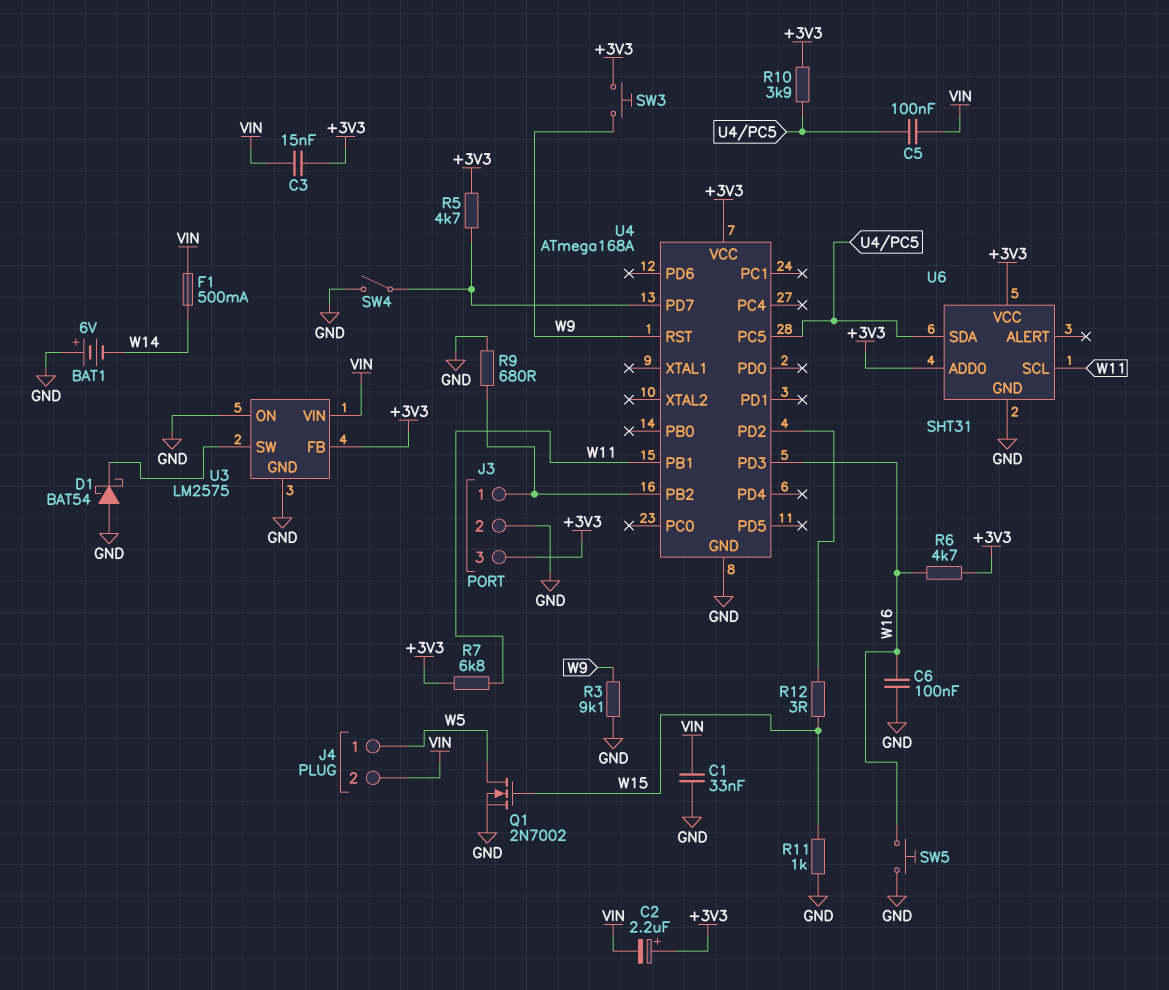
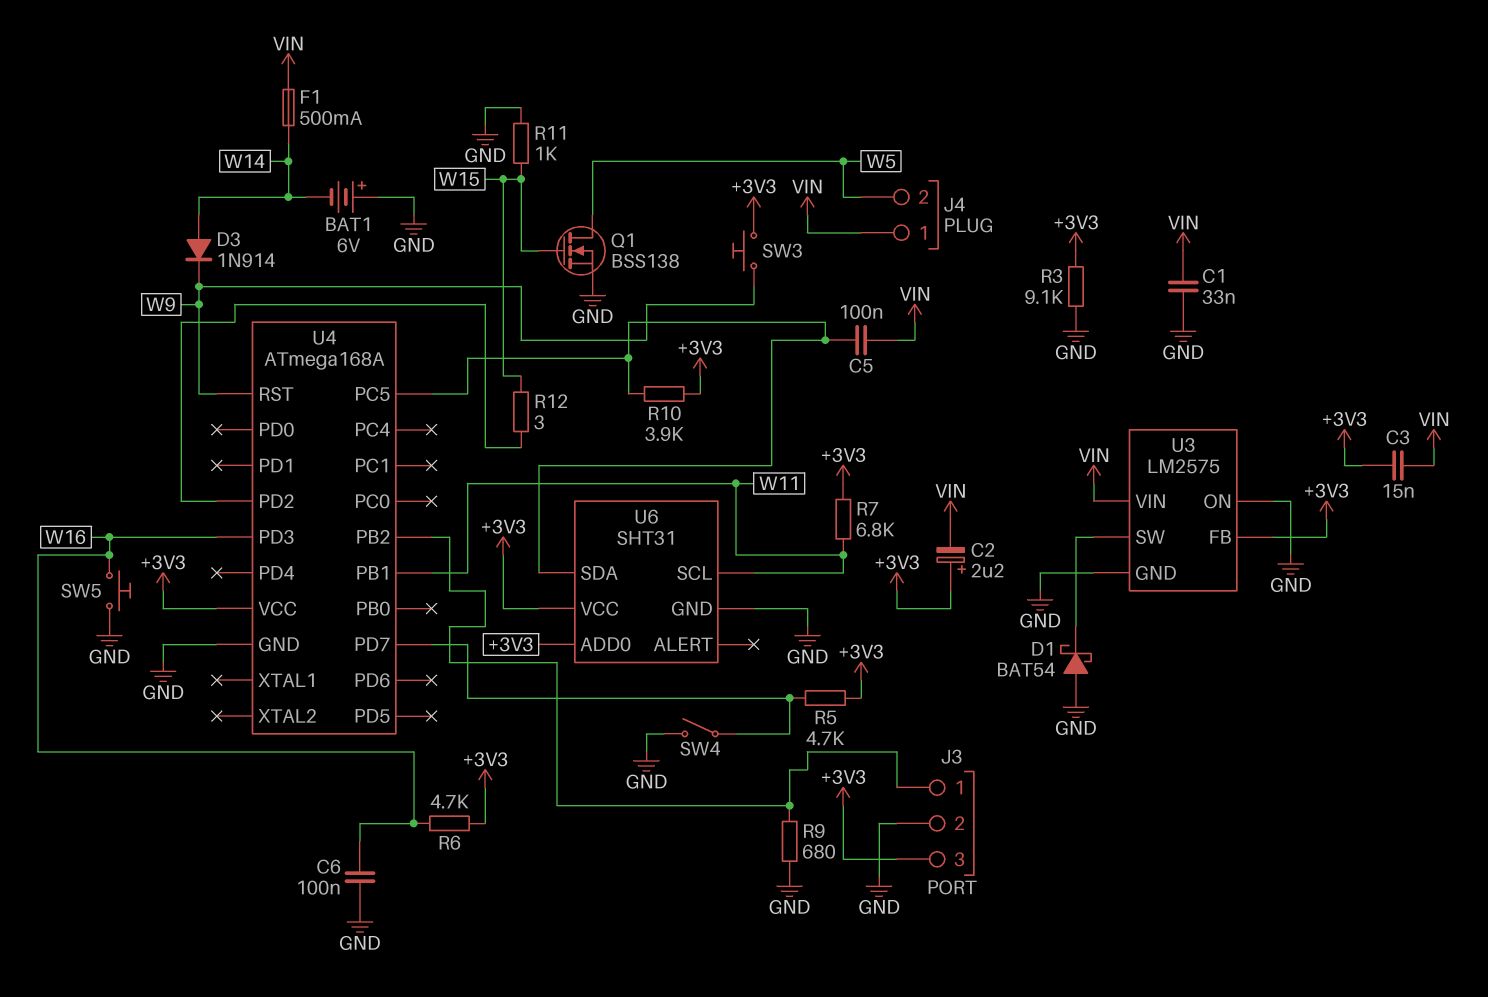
D3: none -> diode 1N914 (A W14, K W9)
J4 pin 1: W5 -> VIN
J4 pin 2: VIN -> W5
Q1: NMOS 2N7002 (G W15, D W5, S GND) -> NMOS BSS138 (G W15, D W5, S GND)
R3: 9.1k (GND, W9) -> 9.1k (+3V3, GND)

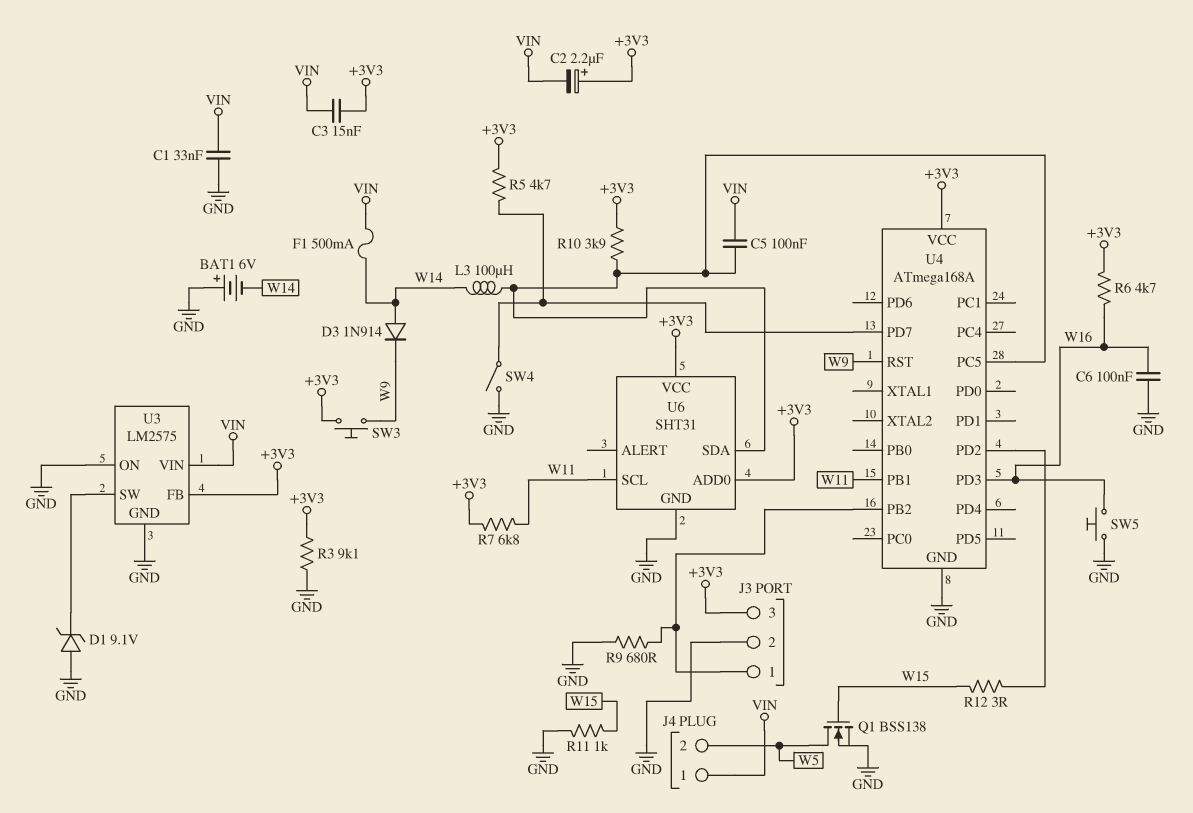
D1: schottky BAT54 (A GND, K U3/SW) -> zener 9.1V (A GND, K U3/SW)
L3: none -> 100uH (U4/PC5, W14)

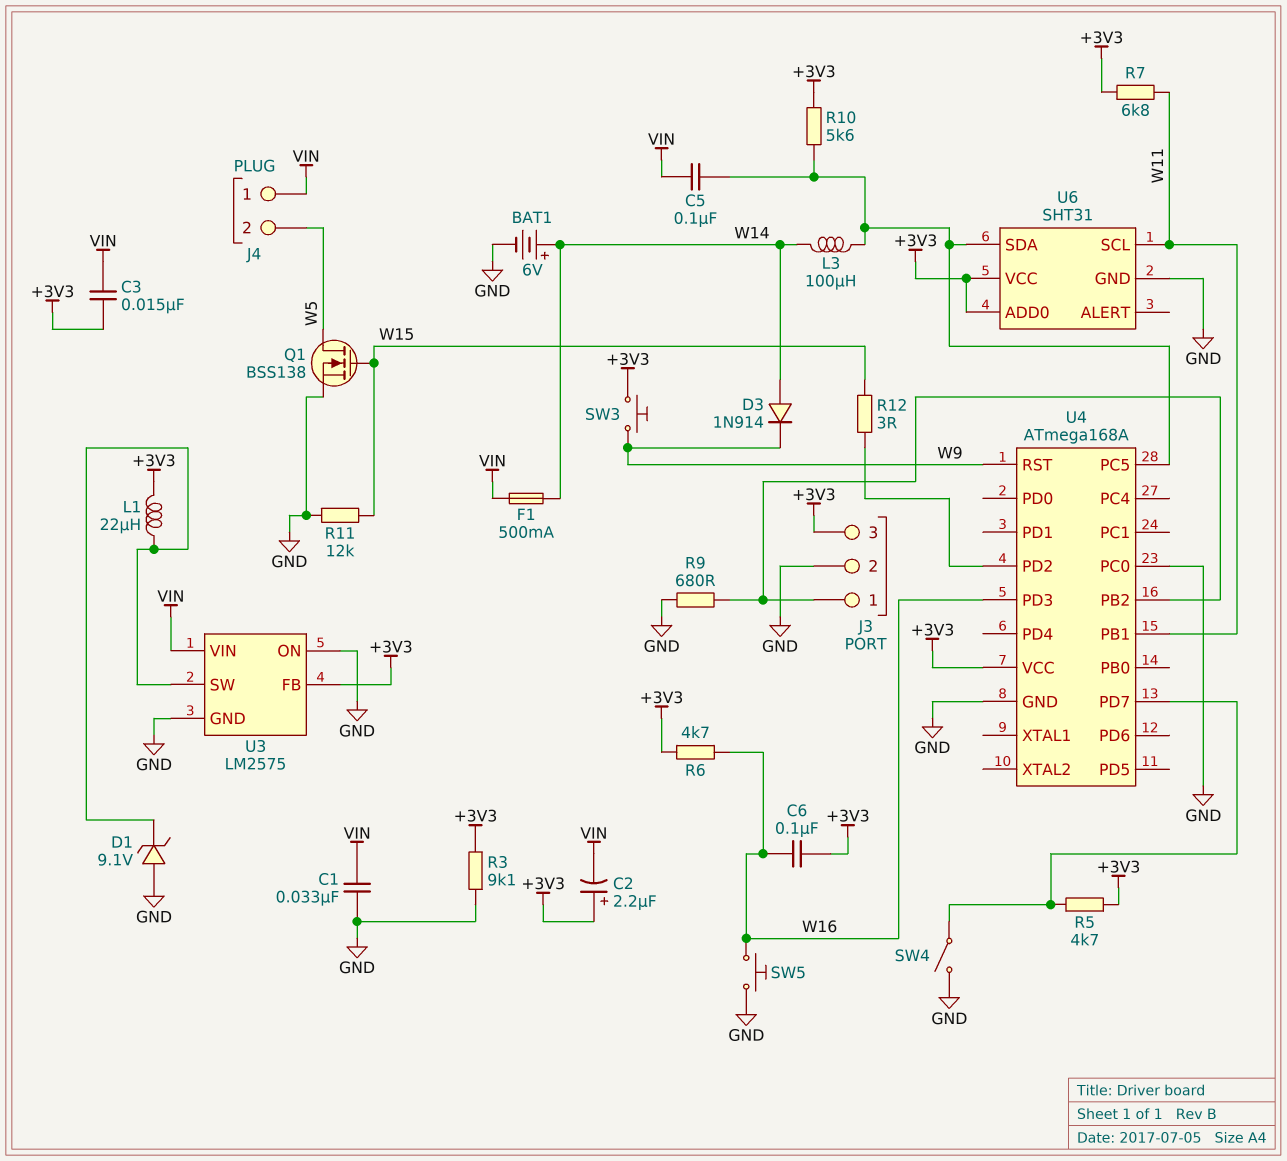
BAT1: 6V (plus GND, minus W14) -> 6V (plus W14, minus GND)
C6: 100nF (GND, W16) -> 100nF (+3V3, W16)
L1: none -> 22uH (+3V3, U3/SW)
R10: 3.9k (+3V3, U4/PC5) -> 5.6k (+3V3, U4/PC5)
R11: 1k (GND, W15) -> 12k (GND, W15)
U4 pin PC0: none -> GND

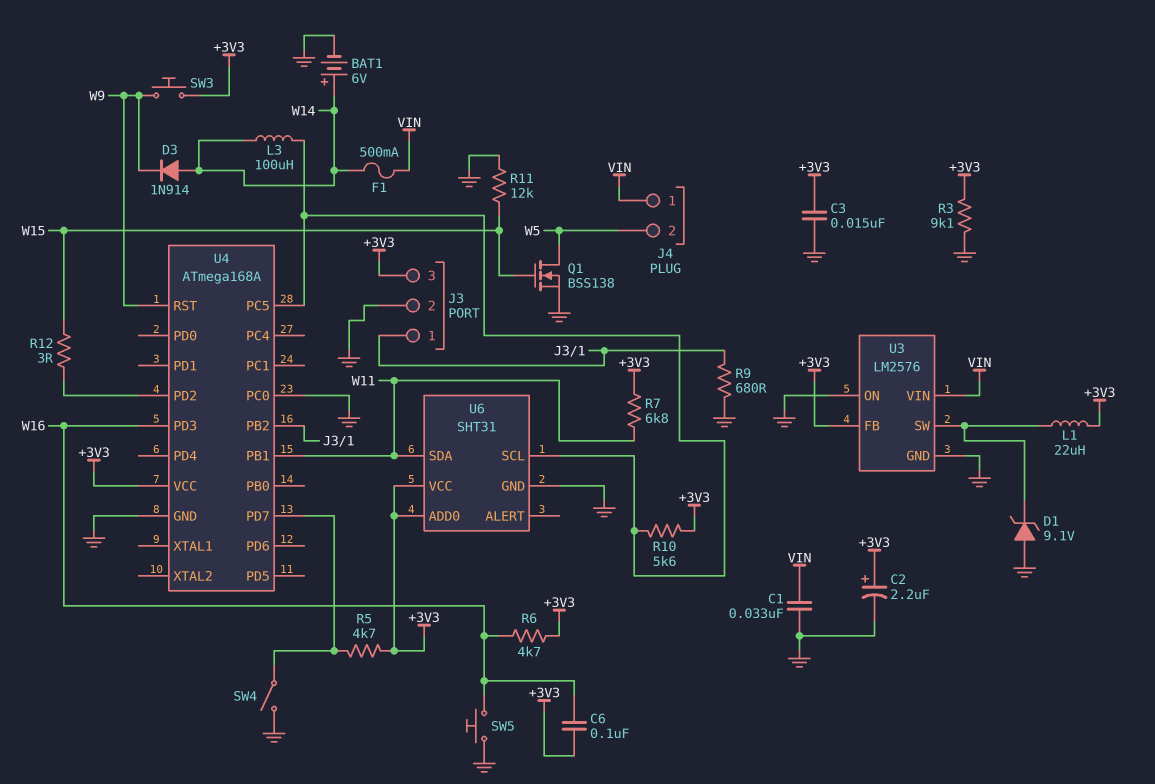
C2: 2.2uF (plus +3V3, minus VIN) -> 2.2uF (plus +3V3, minus GND)
C3: 15nF (+3V3, VIN) -> 15nF (+3V3, GND)
C5: 100nF (U4/PC5, VIN) -> none
U3: LM2575 -> LM2576
U6 pin SCL: W11 -> U4/PC5
U6 pin SDA: U4/PC5 -> W11

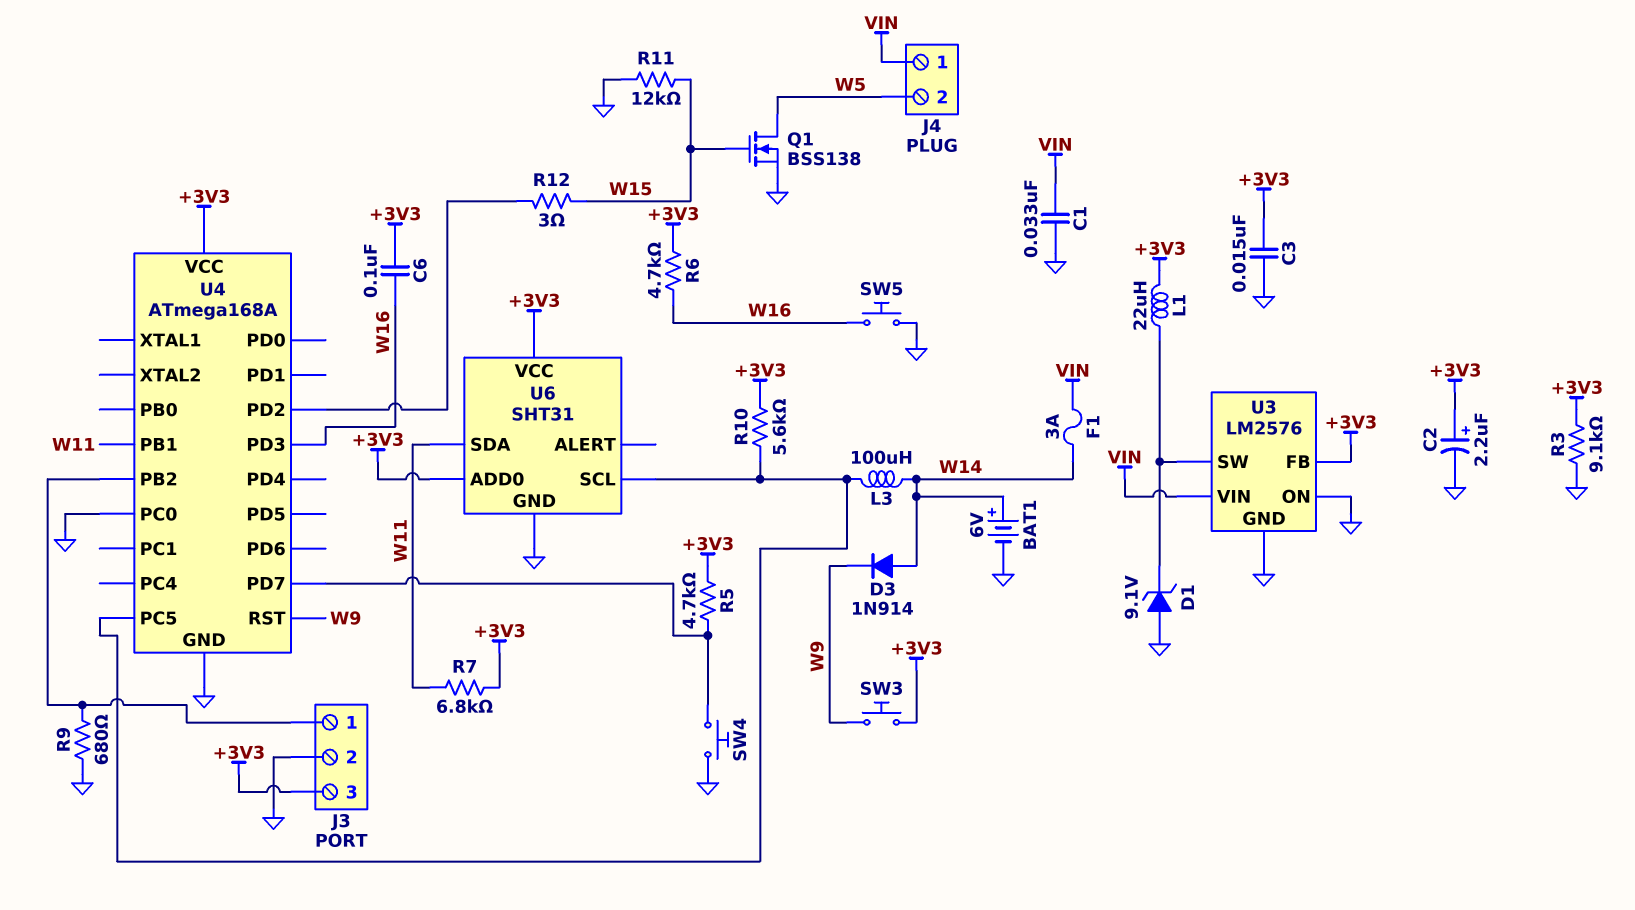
F1: 500mA (VIN, W14) -> 3A (VIN, W14)
SW4: switch (GND, U4/PD7) -> button (GND, U4/PD7)

